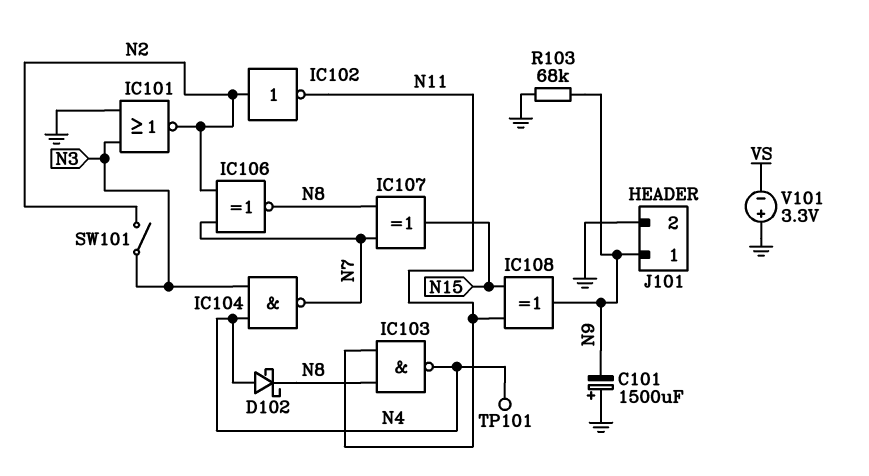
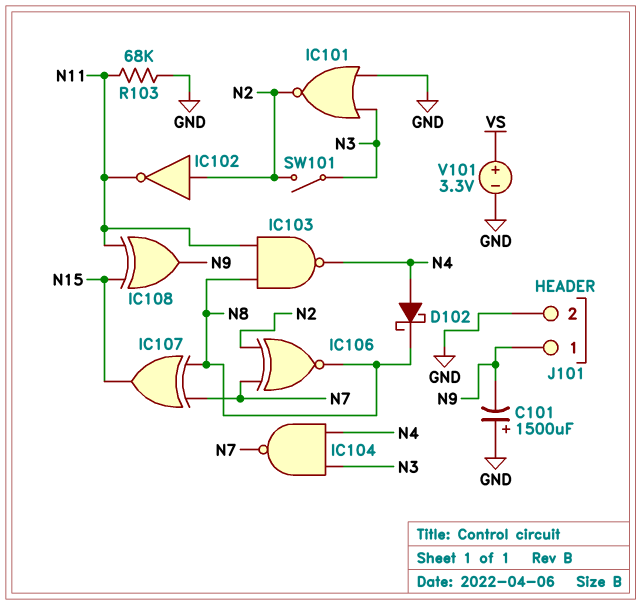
R103: 68k (GND, N9) -> 68k (GND, N11)
TP101: test point (N4) -> none
V101: 3.3V (plus GND, minus VS) -> 3.3V (plus VS, minus GND)

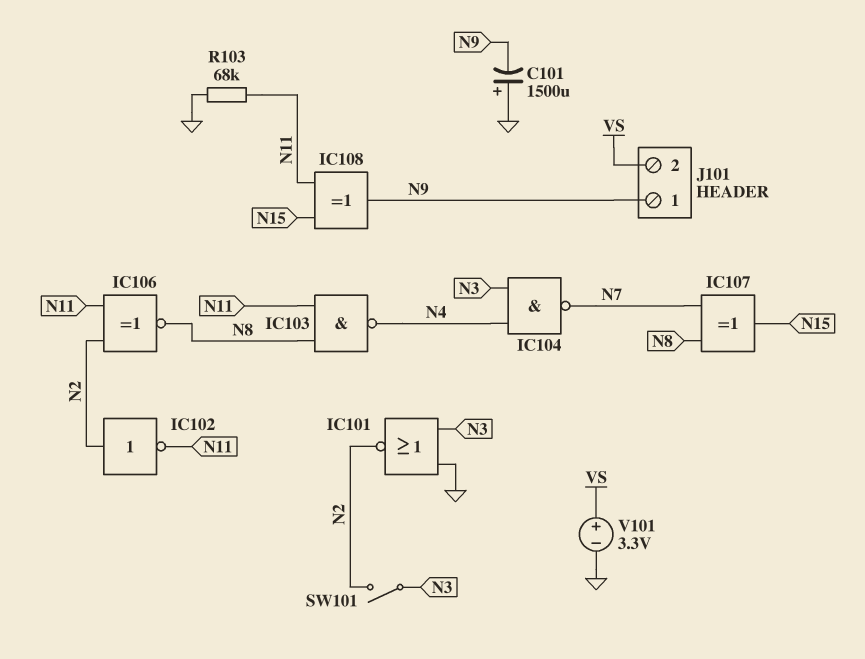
D102: schottky (A N4, K N8) -> none
IC106: XNOR (in N2, in N7, out N8) -> XNOR (in N2, in N11, out N8)
J101 pin 2: GND -> VS

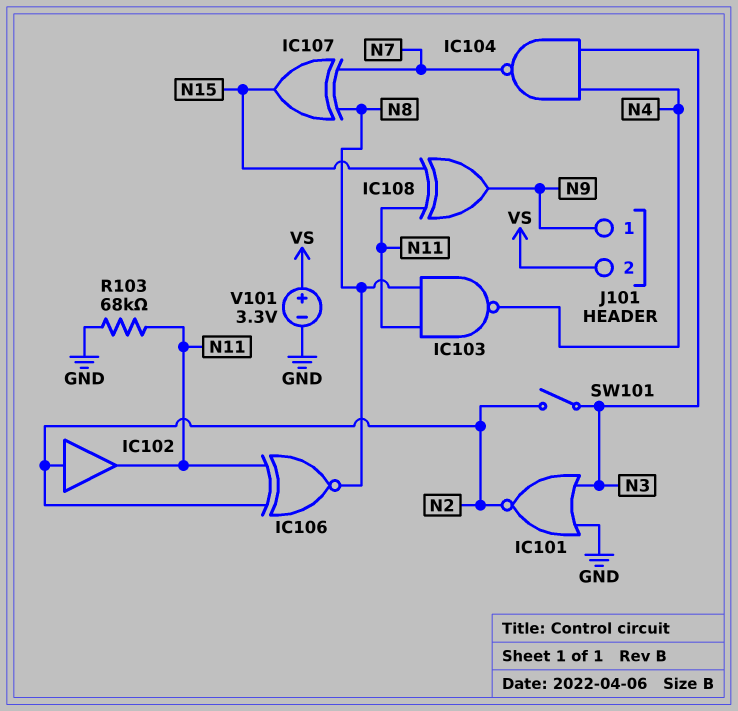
C101: 1500uF (plus GND, minus N9) -> none
IC102: NOT (in N2, out N11) -> buffer (in N2, out N11)

